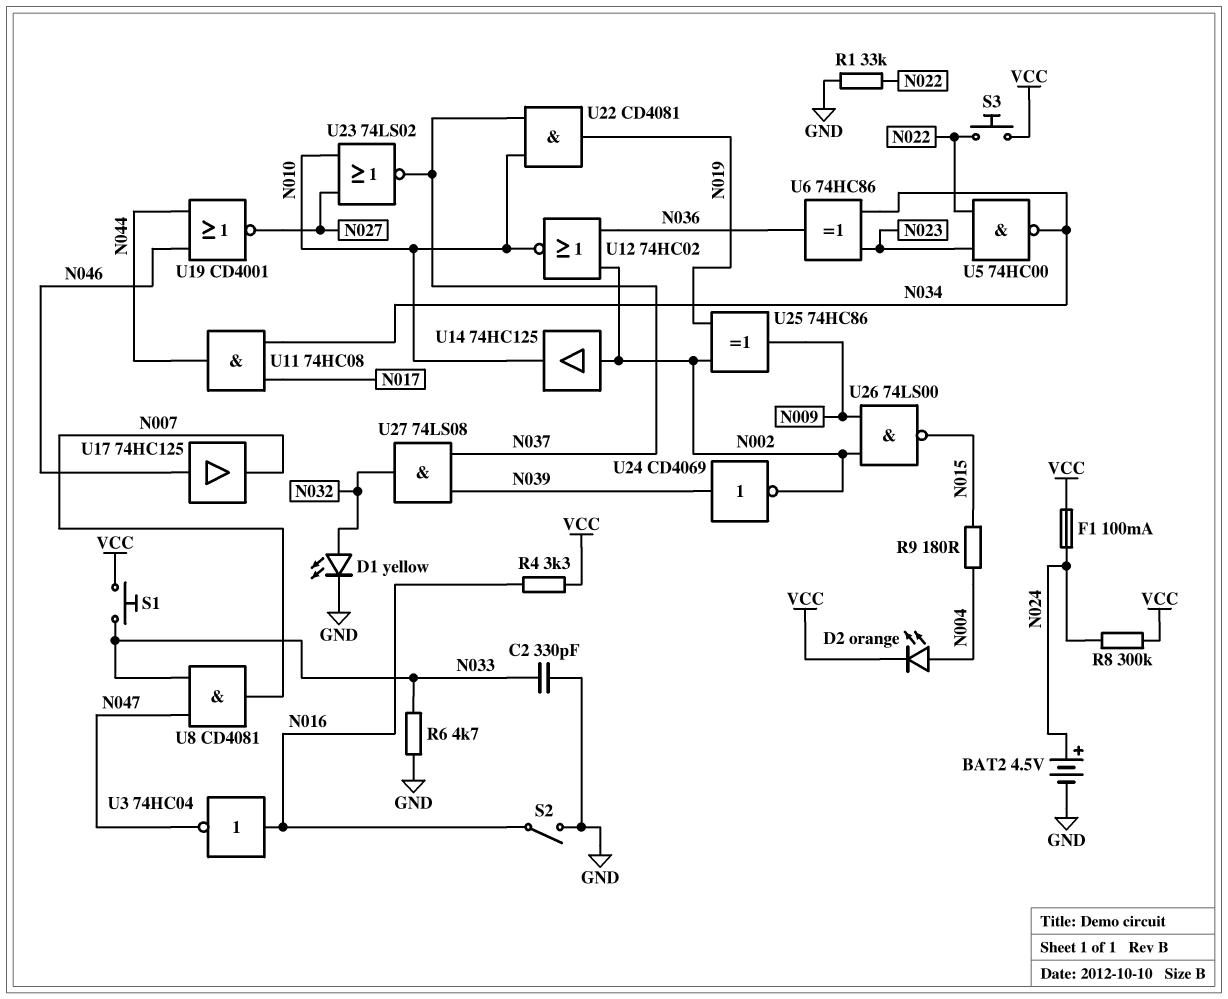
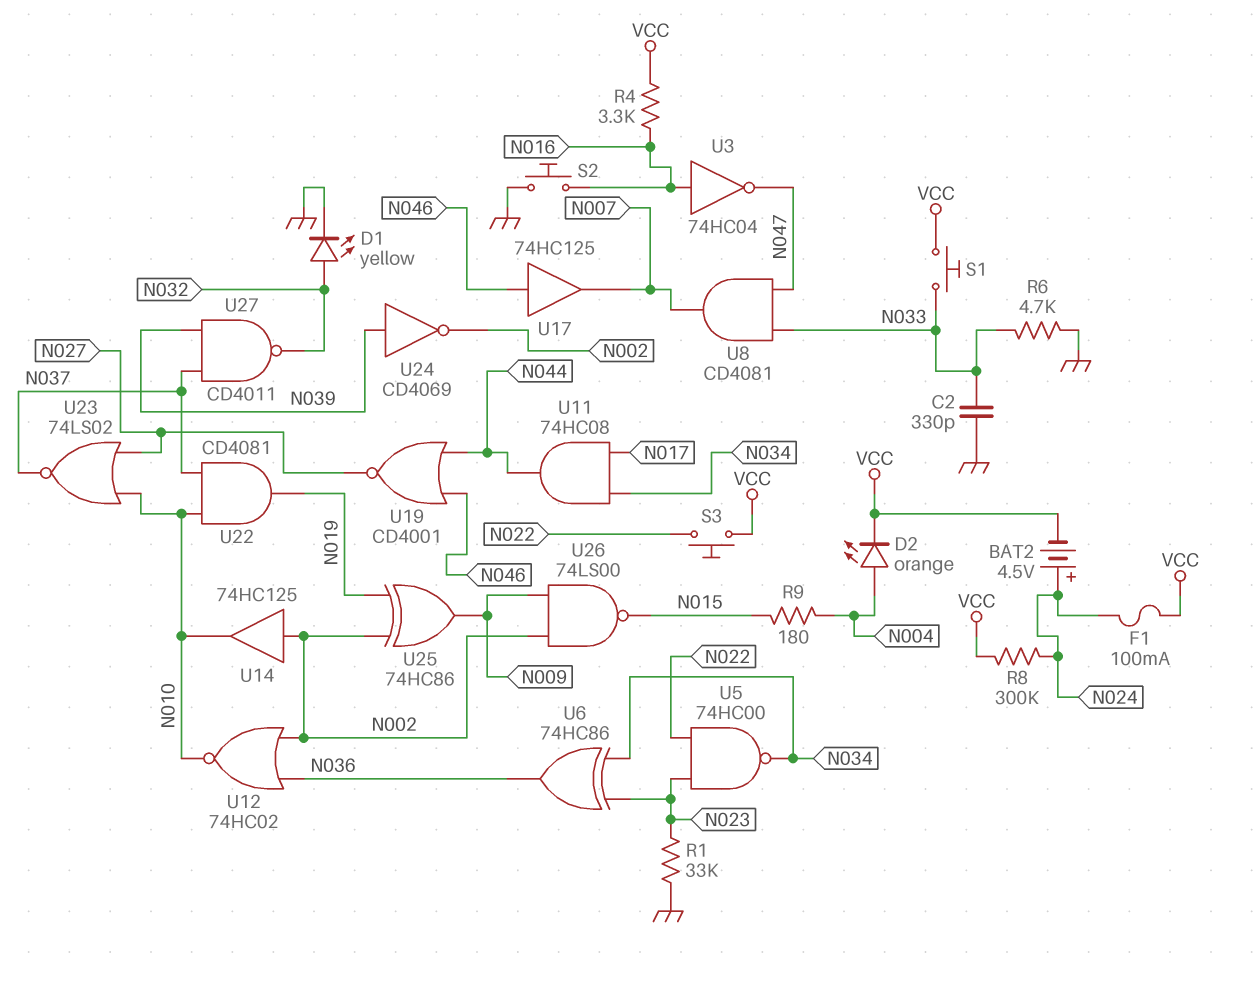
BAT2: 4.5V (plus N024, minus GND) -> 4.5V (plus N024, minus VCC)
R1: 33k (GND, N022) -> 33k (GND, N023)
S2: switch (GND, N016) -> button (GND, N016)
U27: AND 74LS08 (in N037, in N039, out N032) -> NAND CD4011 (in N037, in N039, out N032)

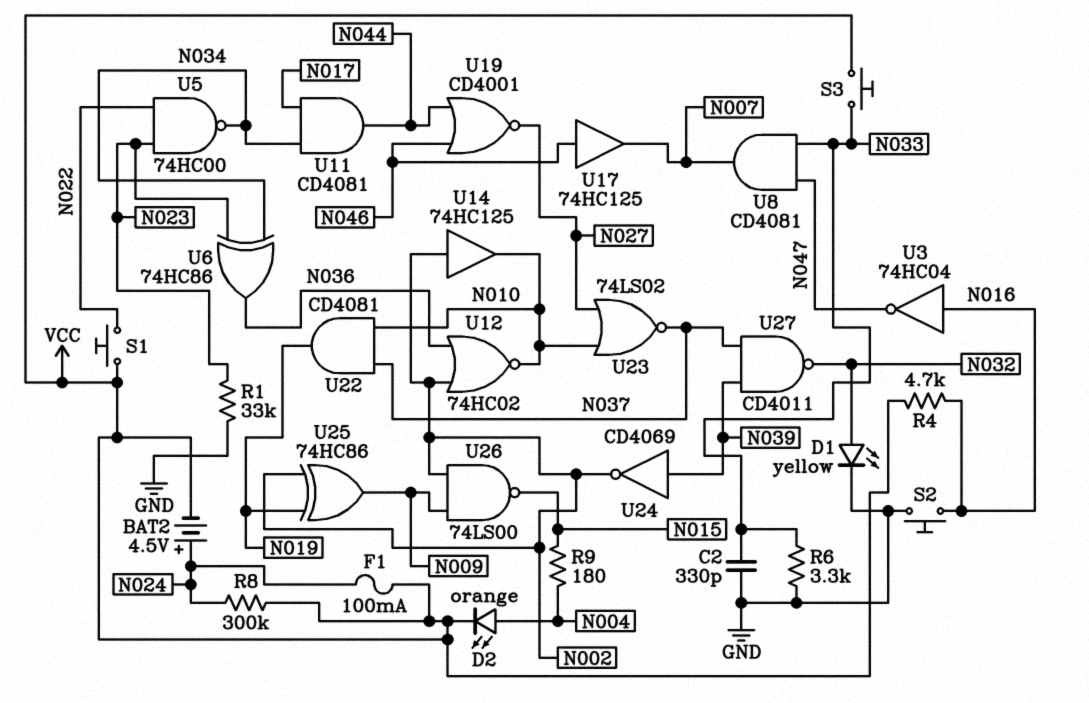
R4: 3.3k (N016, VCC) -> 4.7k (N016, VCC)
R6: 4.7k (GND, N033) -> 3.3k (GND, N033)
S1: button (N033, VCC) -> button (N022, VCC)
S3: button (N022, VCC) -> button (N033, VCC)
U11: AND 74HC08 (in N017, in N034, out N044) -> AND CD4081 (in N017, in N034, out N044)

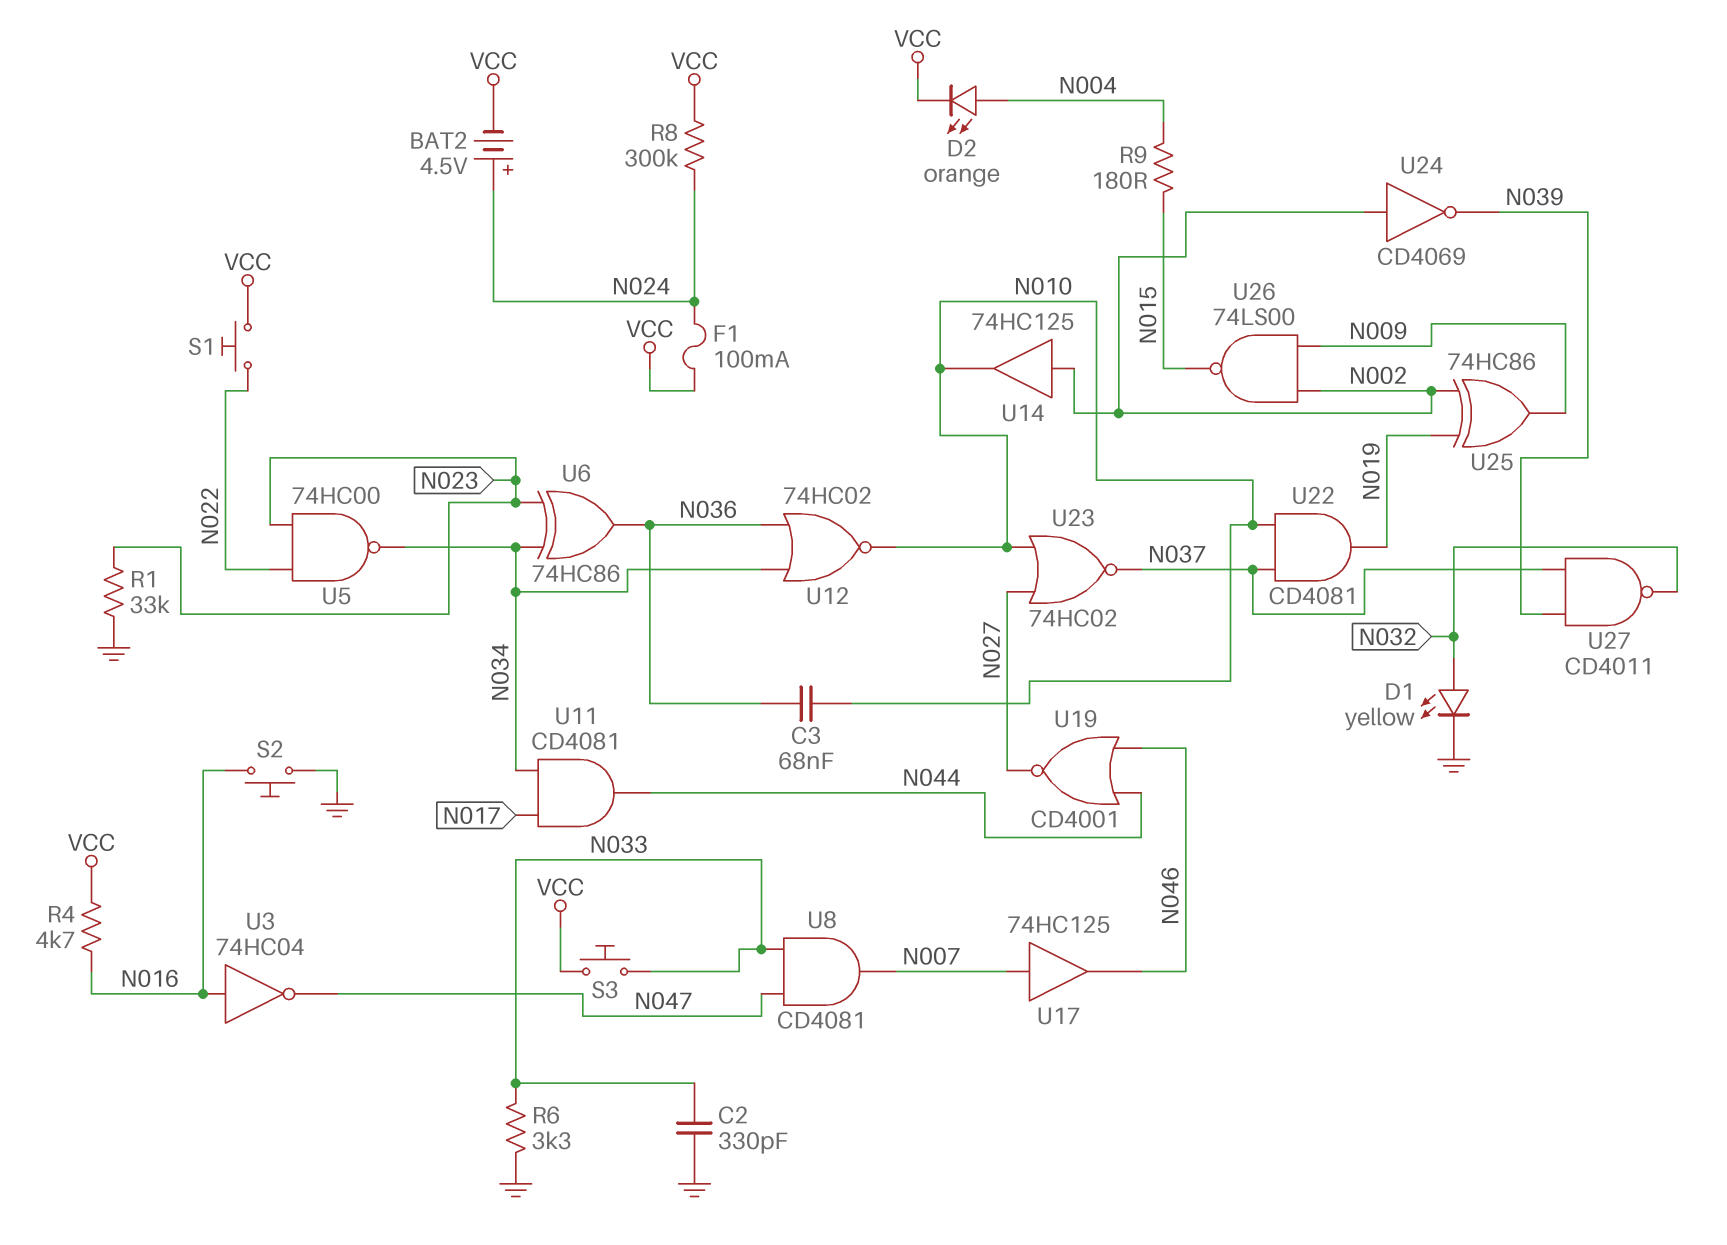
C3: none -> 68nF (N010, N036)
U12: NOR 74HC02 (in N002, in N036, out N010) -> NOR 74HC02 (in N034, in N036, out N010)
U17: buffer 74HC125 (in N046, out N007) -> buffer 74HC125 (in N007, out N046)
U23: NOR 74LS02 (in N010, in N027, out N037) -> NOR 74HC02 (in N010, in N027, out N037)
U24: NOT CD4069 (in N039, out N002) -> NOT CD4069 (in N002, out N039)

